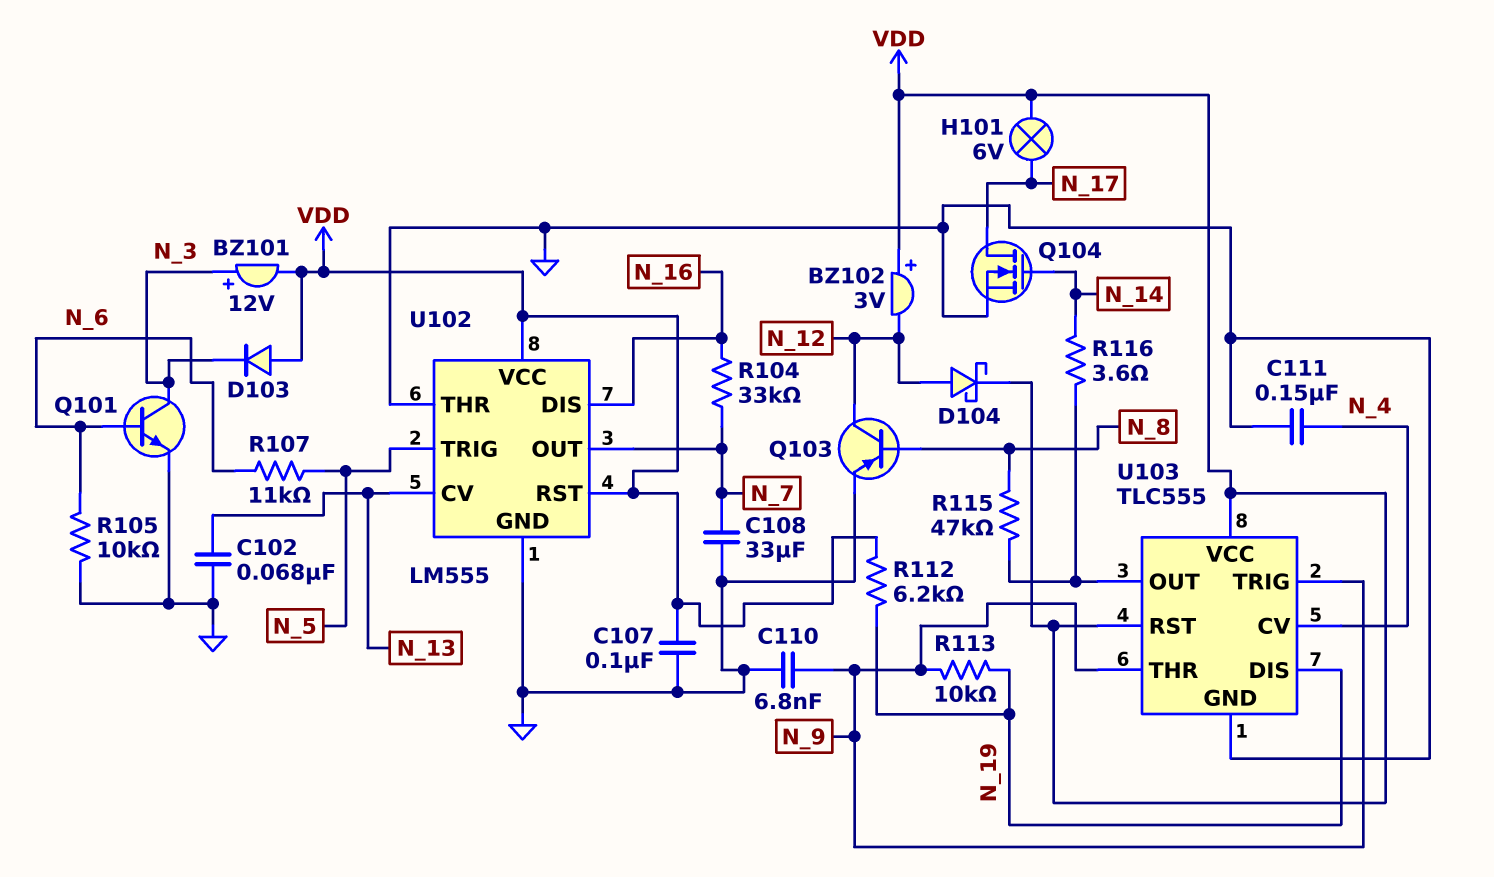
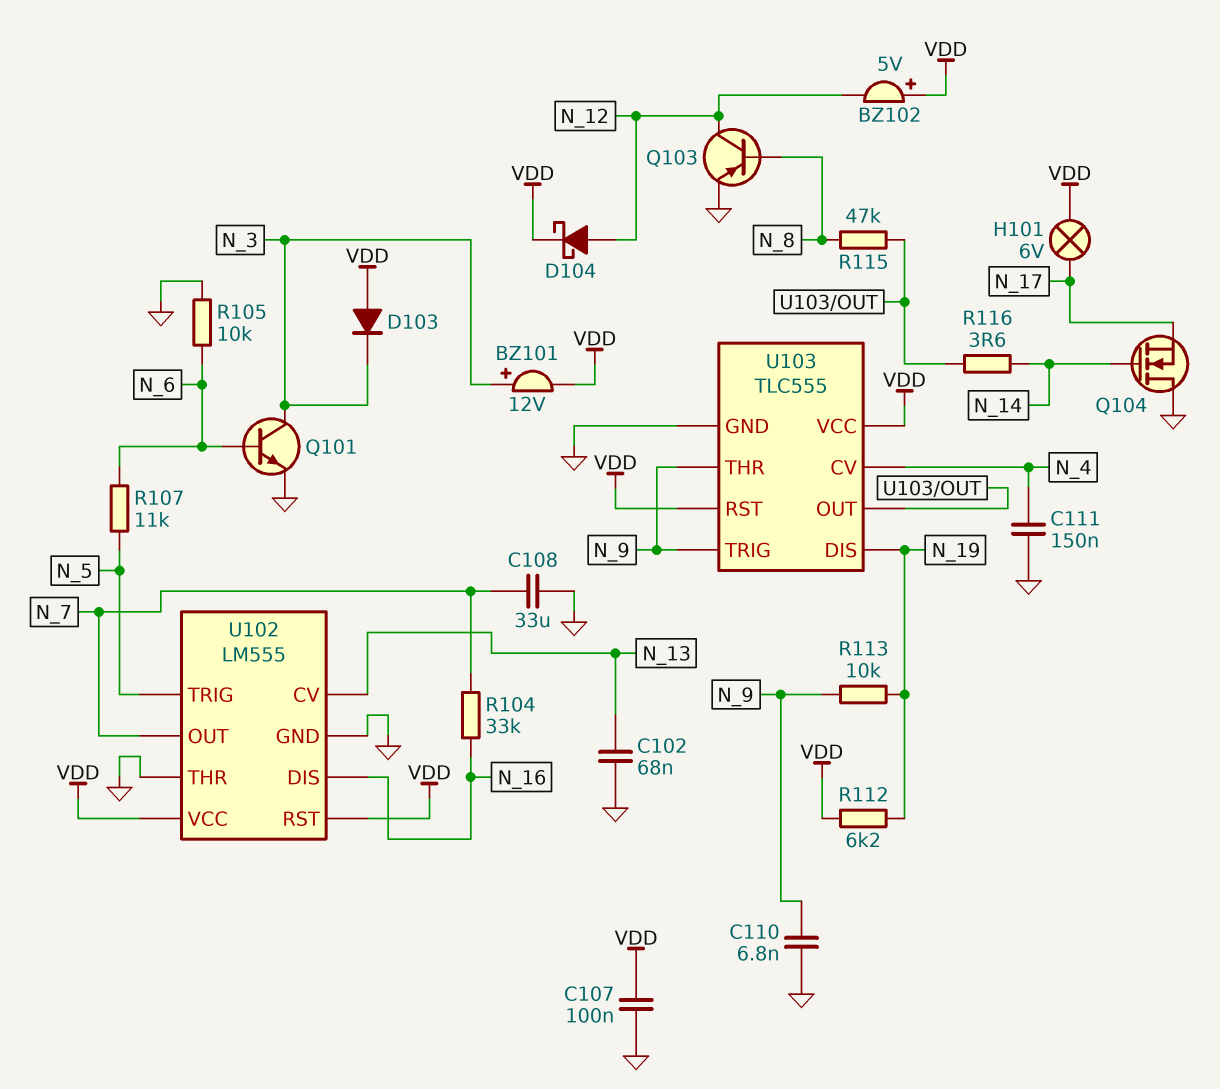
BZ102: buzzer 3V (plus VDD, minus N_12) -> buzzer 5V (plus VDD, minus N_12)
Q104: NMOS (G N_14, D N_17, S GND) -> NMOS (G N_14, D GND, S N_17)

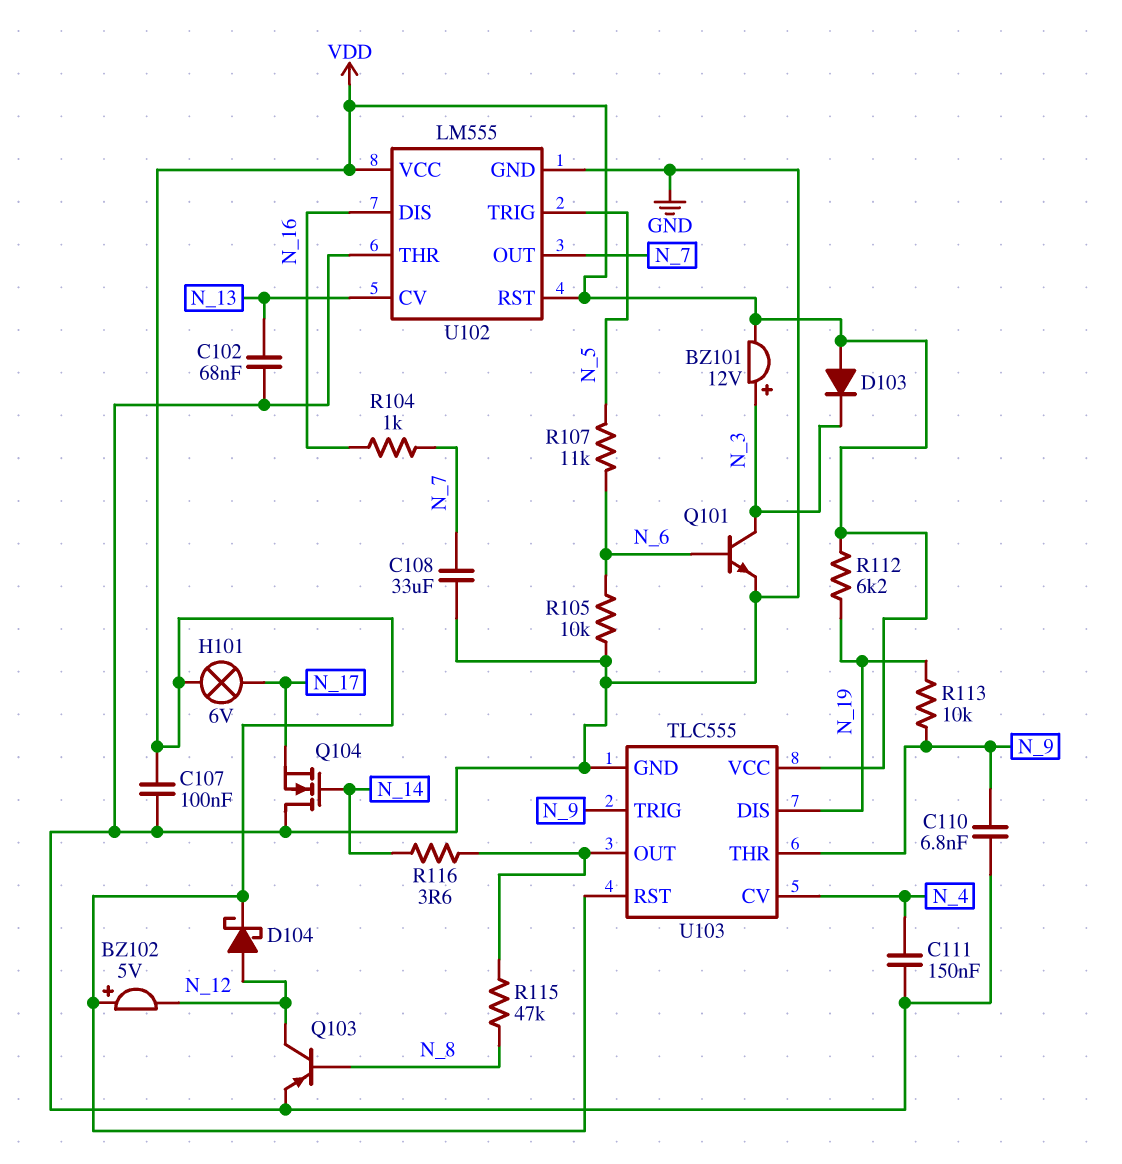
R104: 33k (N_7, N_16) -> 1k (N_7, N_16)

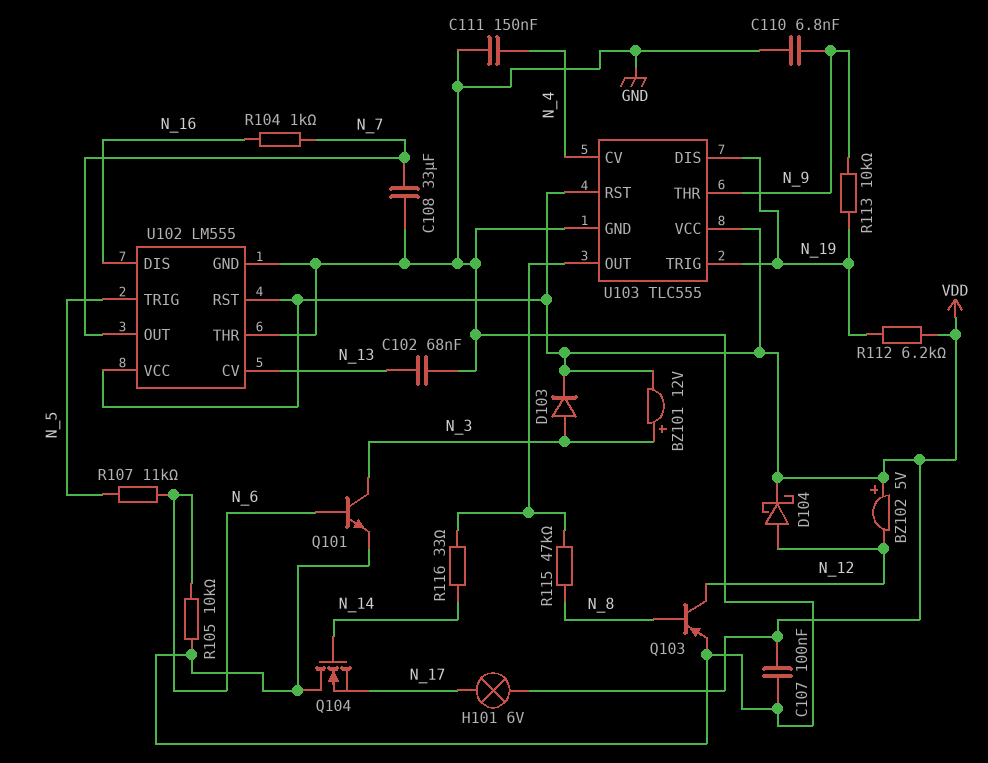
D103: diode (A VDD, K N_3) -> diode (A N_3, K VDD)
R116: 3.6 (N_14, U103/OUT) -> 33 (N_14, U103/OUT)
U103 pin TRIG: N_9 -> N_19

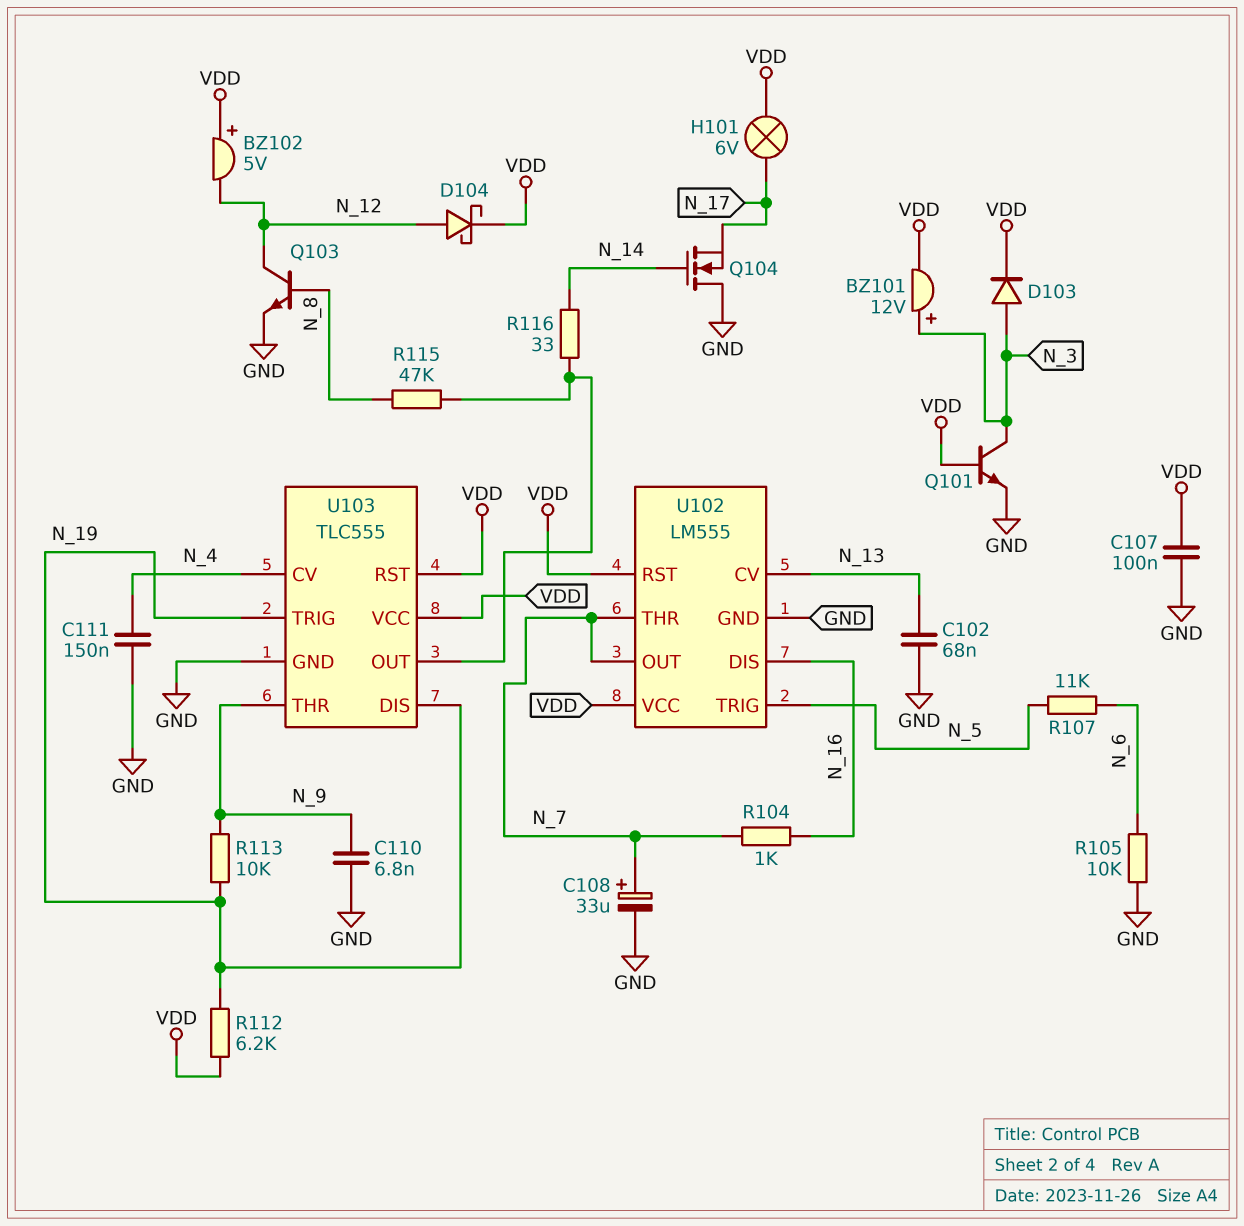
C108: 33uF (GND, N_7) -> 33uF (plus N_7, minus GND)
Q101: NPN (B N_6, C N_3, E GND) -> NPN (B VDD, C N_3, E GND)
Q103: PNP (B N_8, C N_12, E GND) -> NPN (B N_8, C N_12, E GND)
U102 pin THR: GND -> N_7

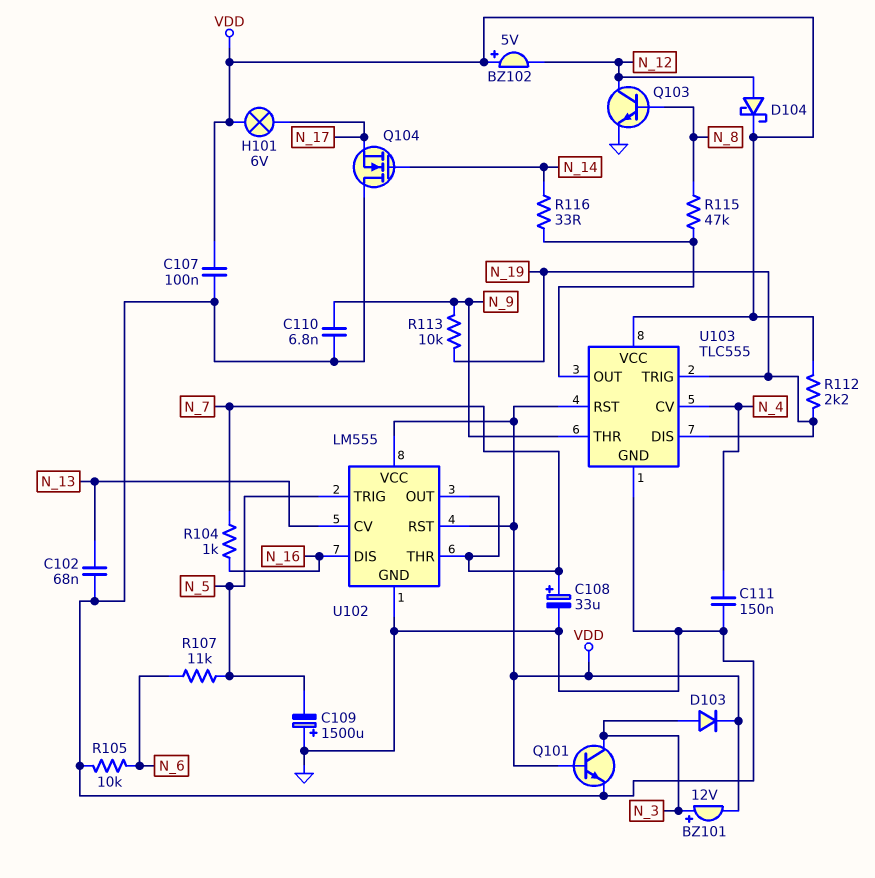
C109: none -> 1500uF (plus GND, minus N_5)
R112: 6.2k (N_19, VDD) -> 2.2k (N_19, VDD)

